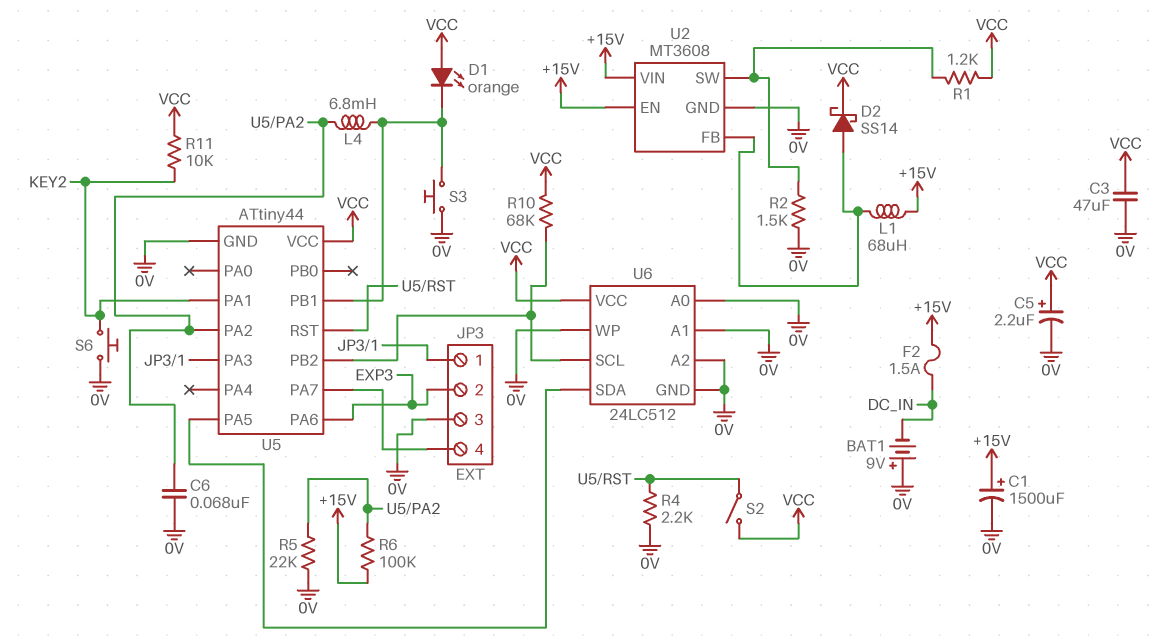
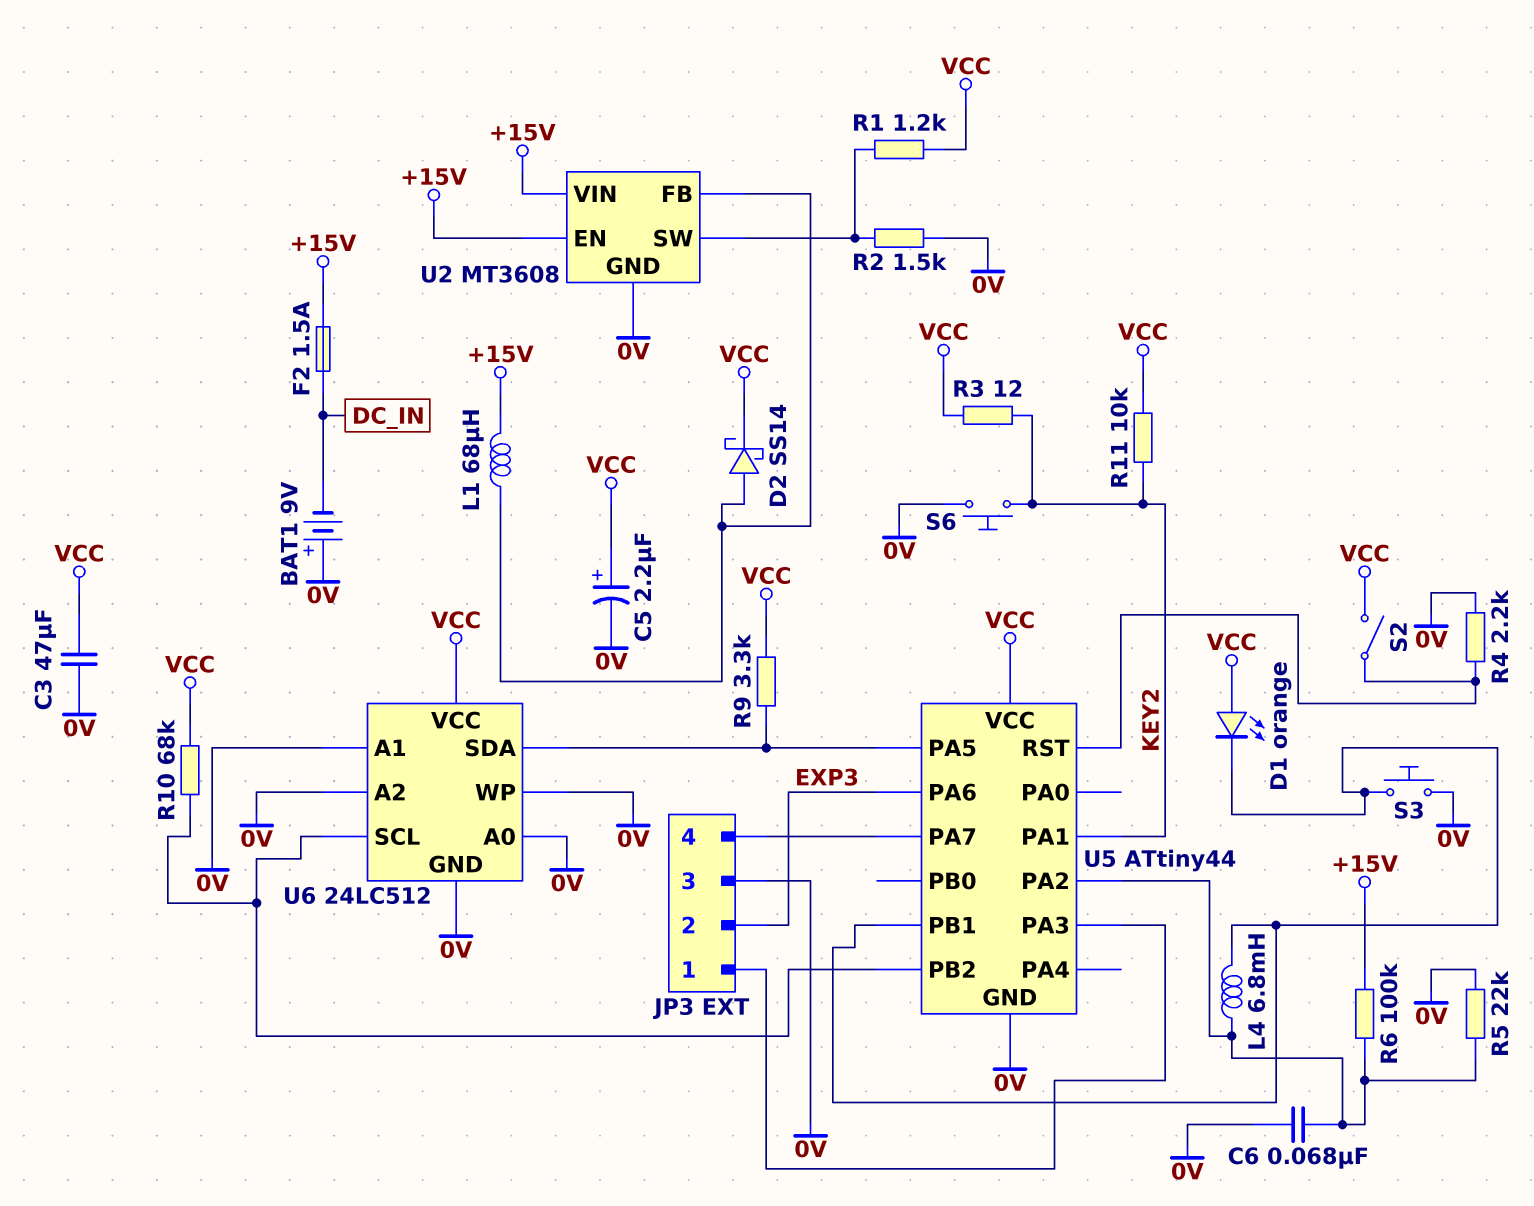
C1: 1500uF (plus +15V, minus 0V) -> none
R3: none -> 12 (KEY2, VCC)
R9: none -> 3.3k (U5/PA5, VCC)

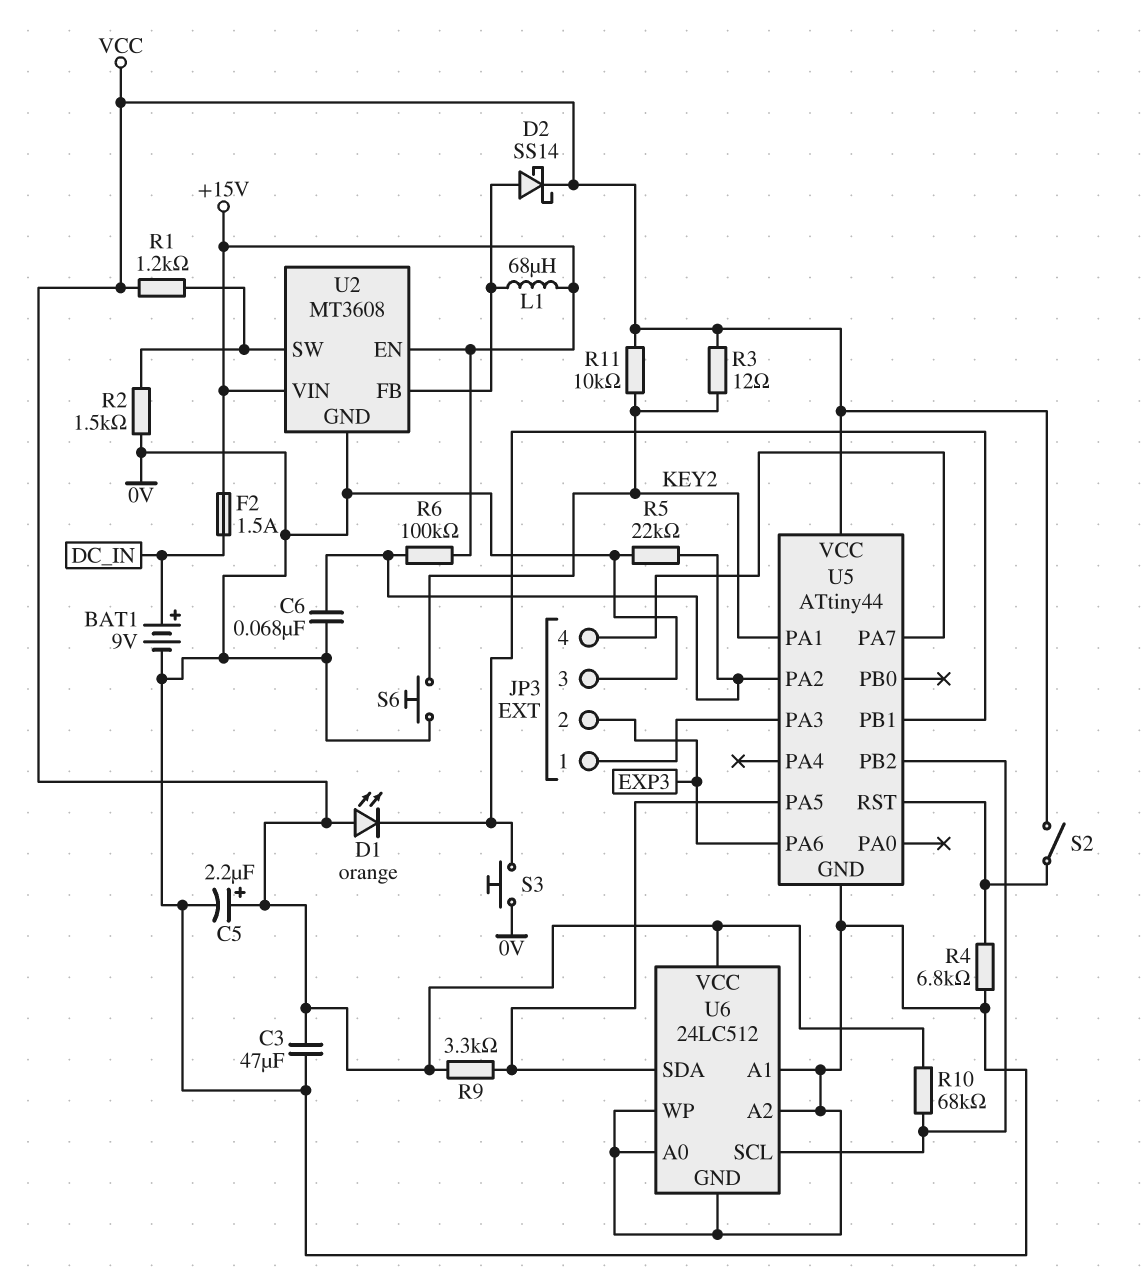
BAT1: 9V (plus 0V, minus DC_IN) -> 9V (plus DC_IN, minus 0V)
L4: 6.8mH (U5/PA2, U5/PB1) -> none
R4: 2.2k (0V, U5/RST) -> 6.8k (0V, U5/RST)

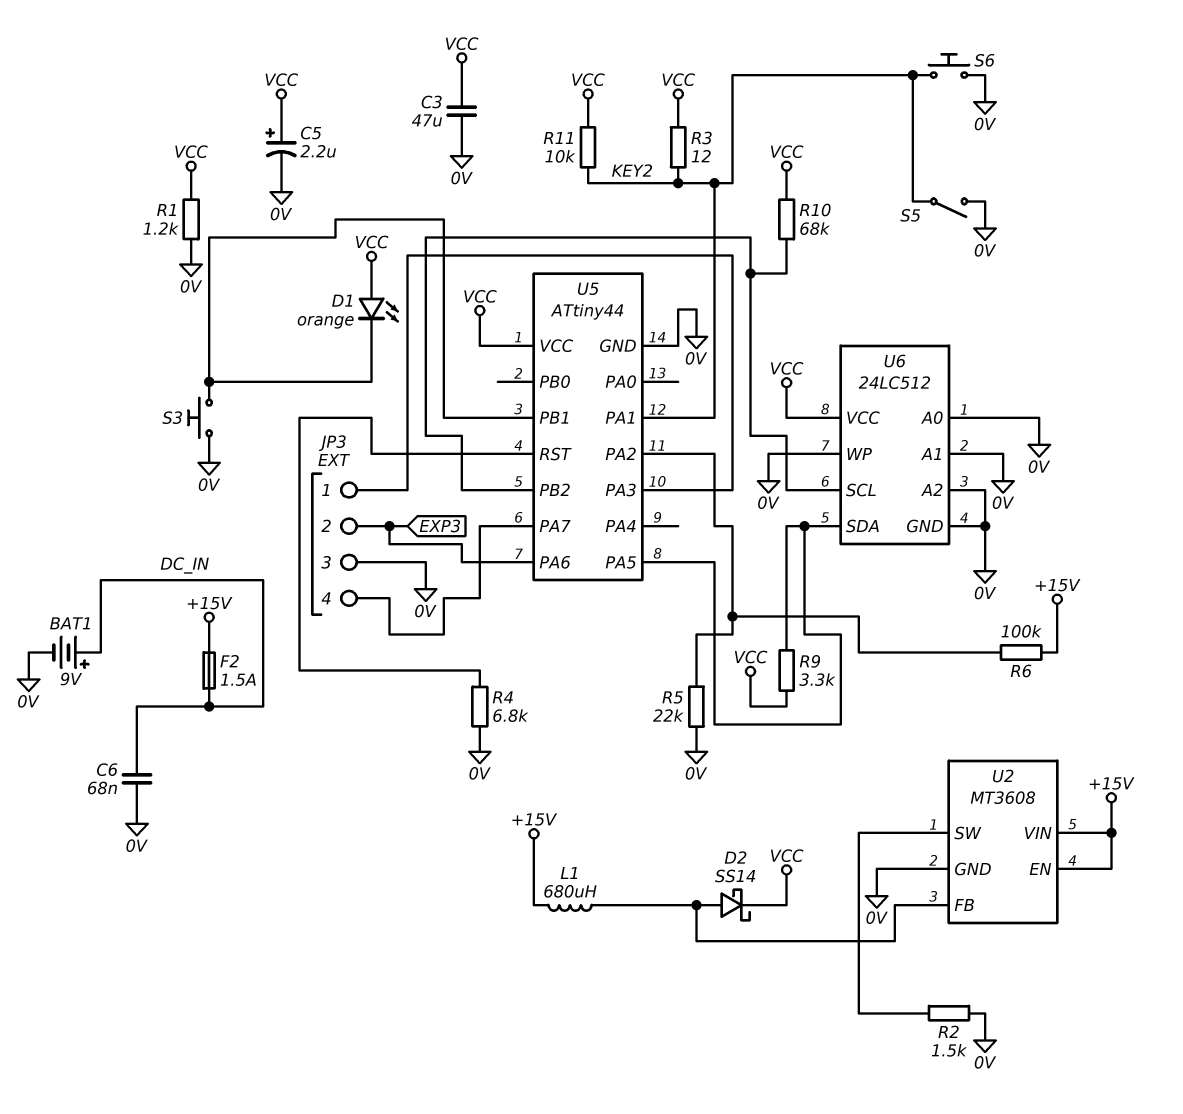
C6: 68nF (0V, U5/PA2) -> 68nF (0V, DC_IN)
L1: 68uH (+15V, U2/FB) -> 680uH (+15V, U2/FB)
R1: 1.2k (U2/SW, VCC) -> 1.2k (0V, VCC)
S2: switch (U5/RST, VCC) -> none
S5: none -> switch (0V, KEY2)

